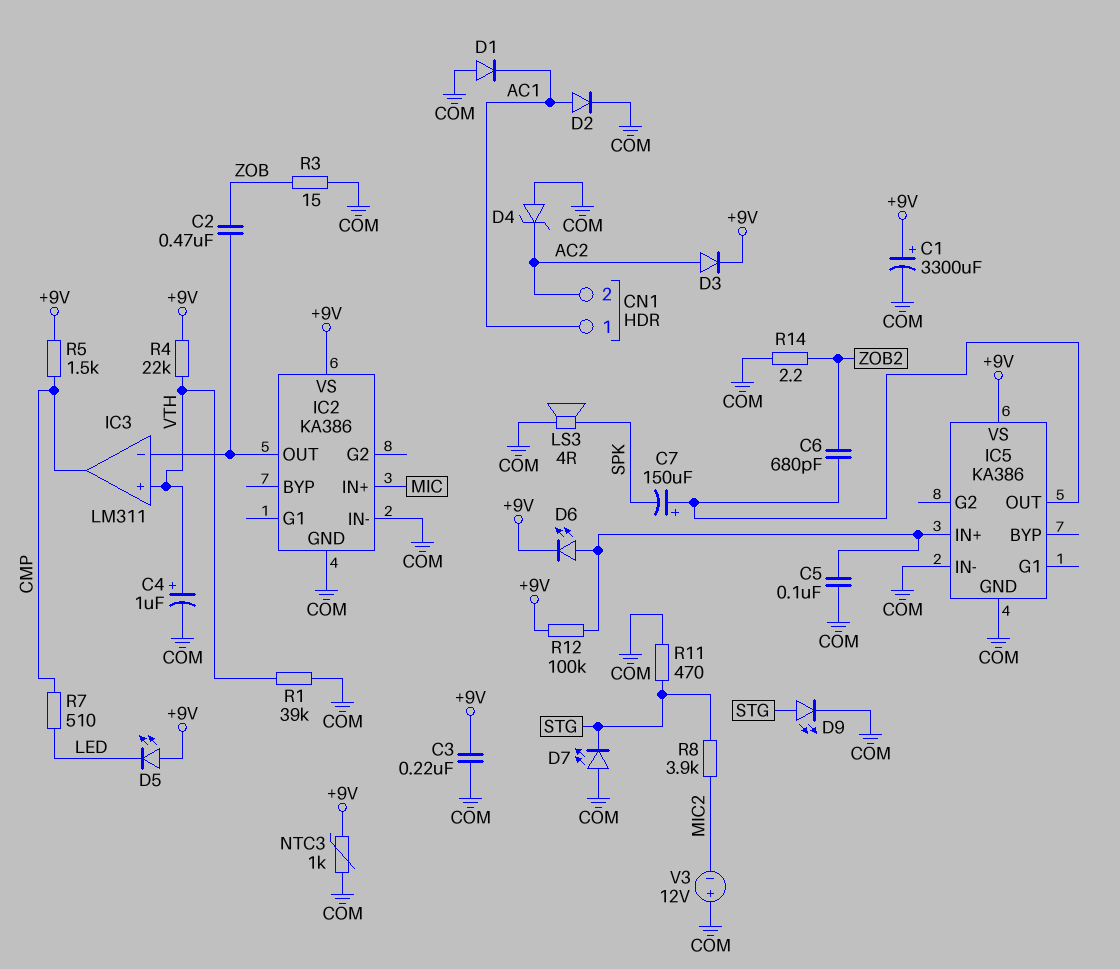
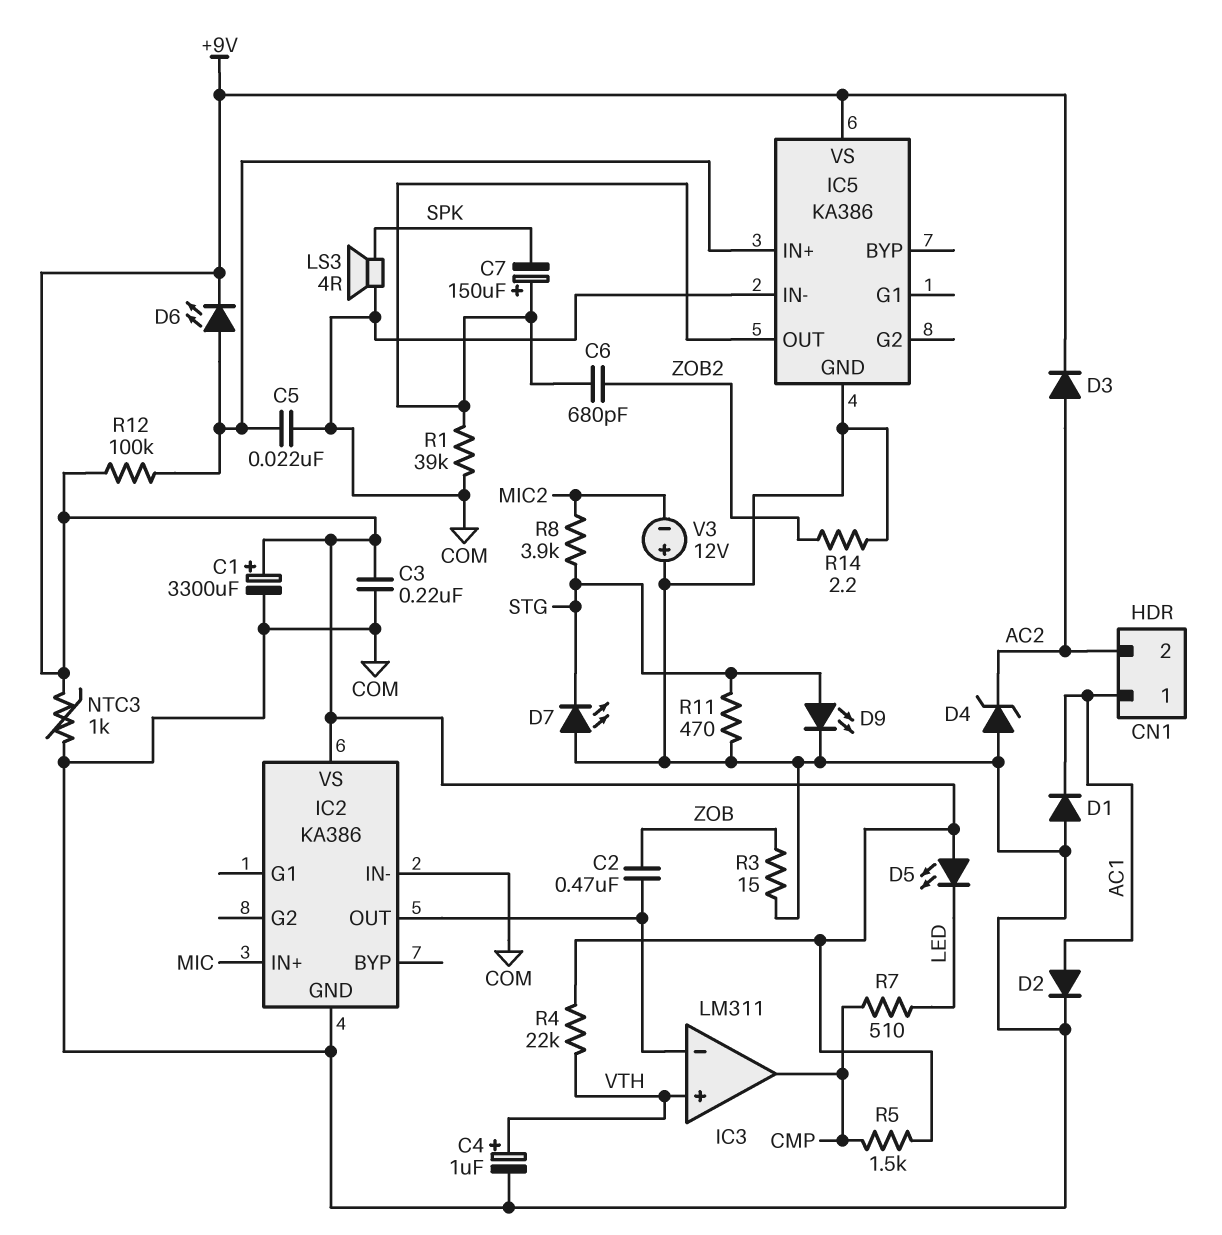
C5: 100nF (COM, IC5/IN+) -> 22nF (COM, IC5/IN+)
R1: 39k (COM, VTH) -> 39k (COM, IC5/OUT)

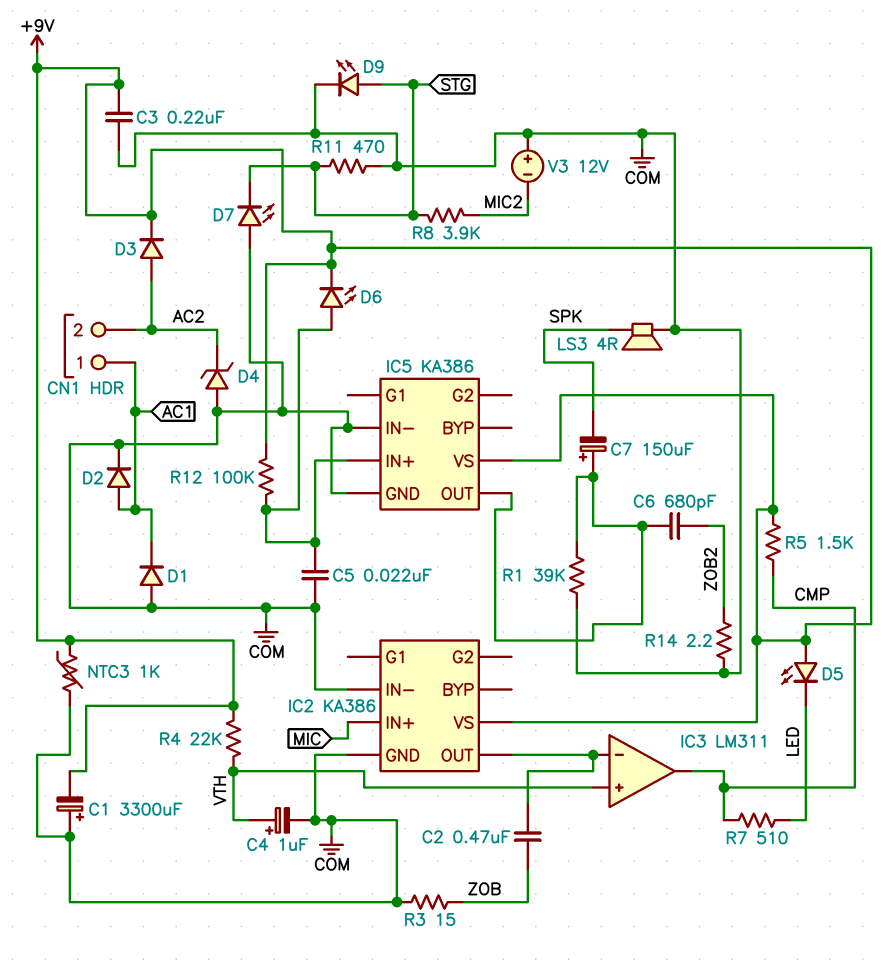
C1: 3300uF (plus +9V, minus COM) -> 3300uF (plus COM, minus +9V)

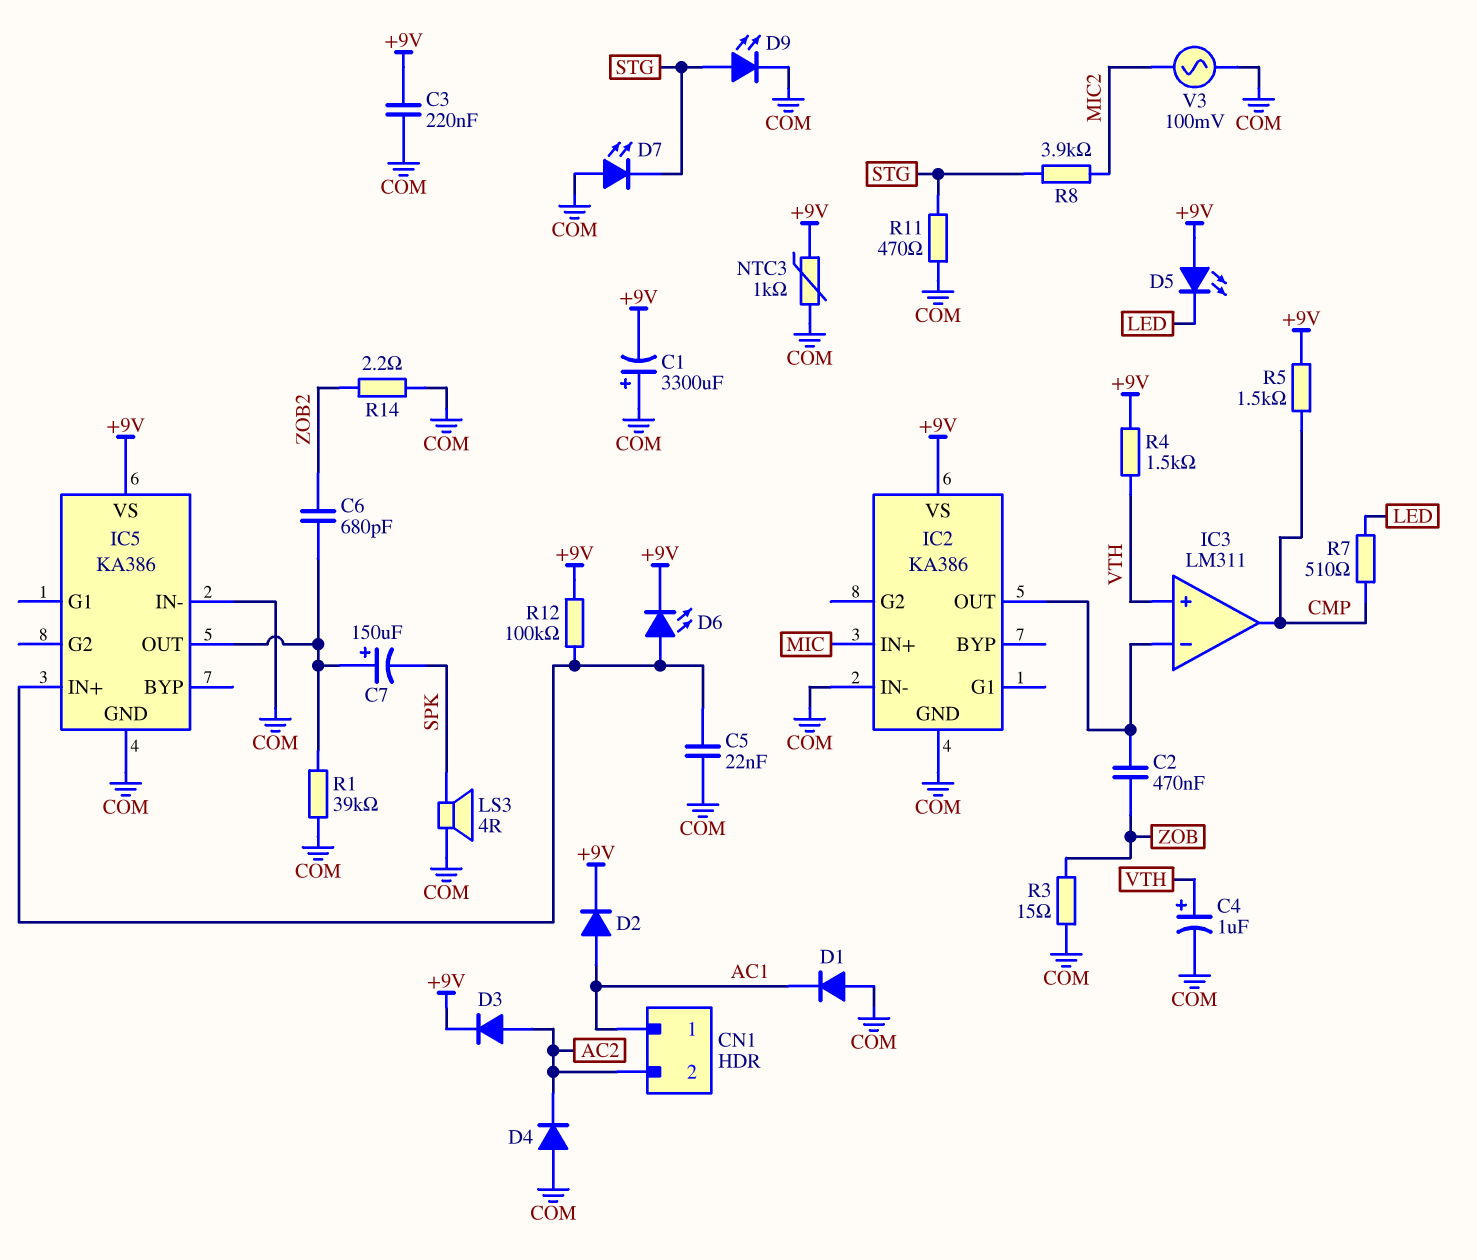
D2: diode (A AC1, K COM) -> diode (A AC1, K +9V)
D4: zener (A COM, K AC2) -> diode (A COM, K AC2)
R4: 22k (+9V, VTH) -> 1.5k (+9V, VTH)
V3: 12V (plus COM, minus MIC2) -> AC 100mV (COM, MIC2)

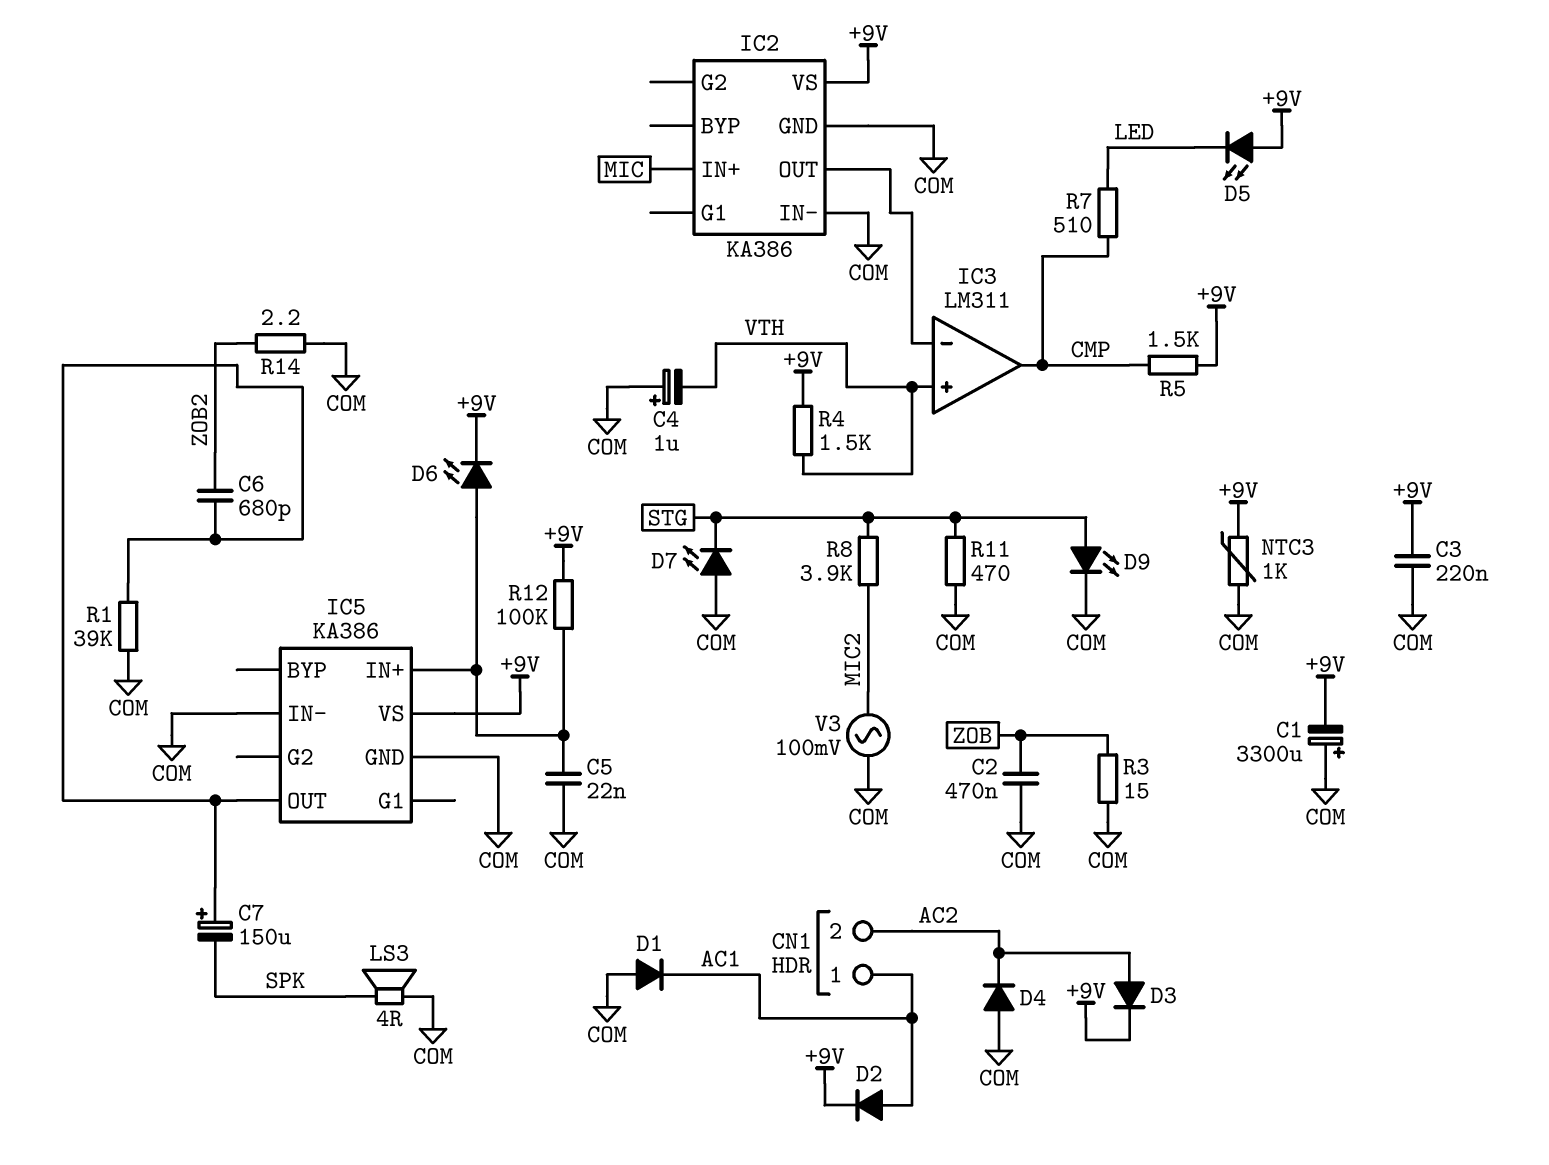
C2: 470nF (IC2/OUT, ZOB) -> 470nF (COM, ZOB)
C4: 1uF (plus VTH, minus COM) -> 1uF (plus COM, minus VTH)

